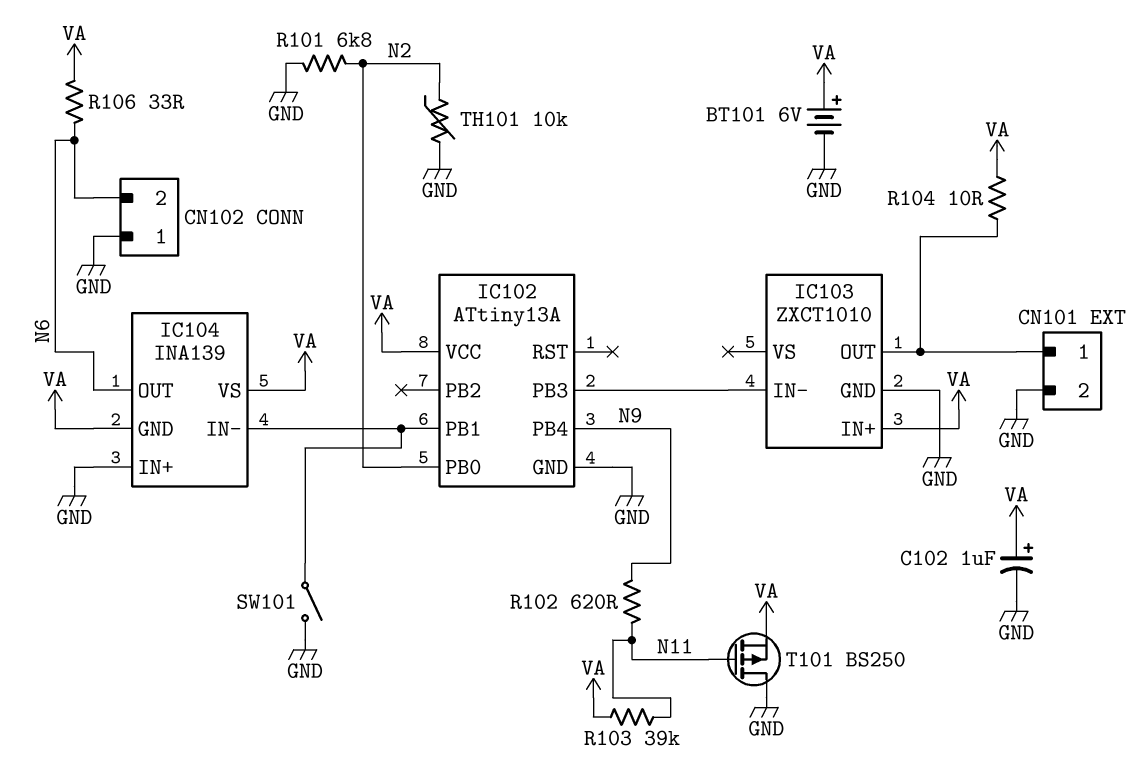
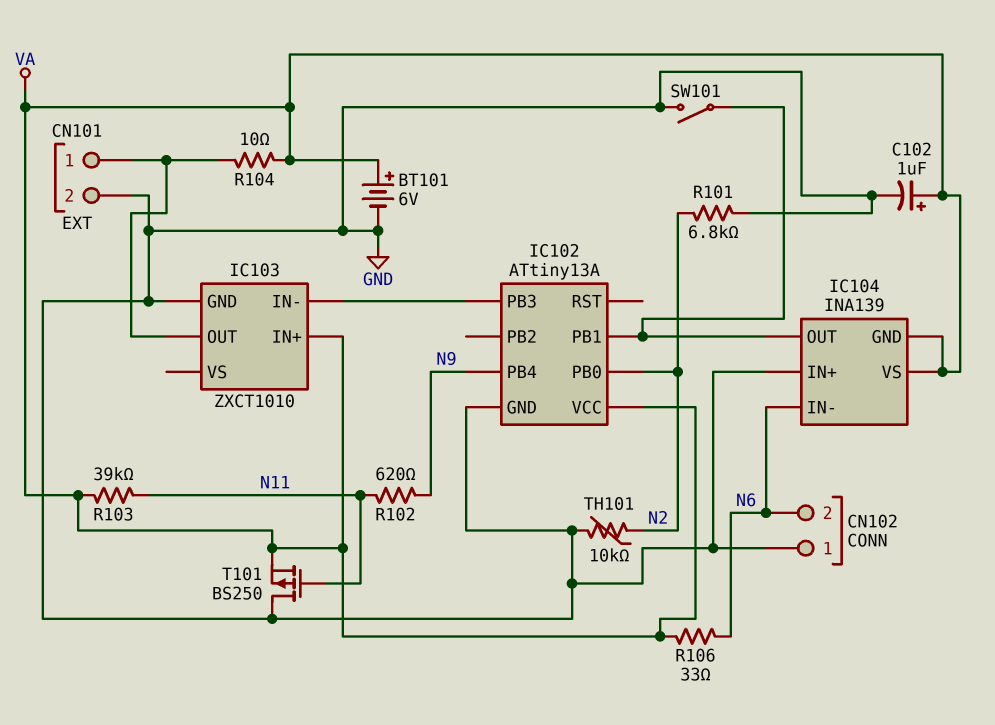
IC104 pin IN-: IC102/PB1 -> N6
IC104 pin OUT: N6 -> IC102/PB1

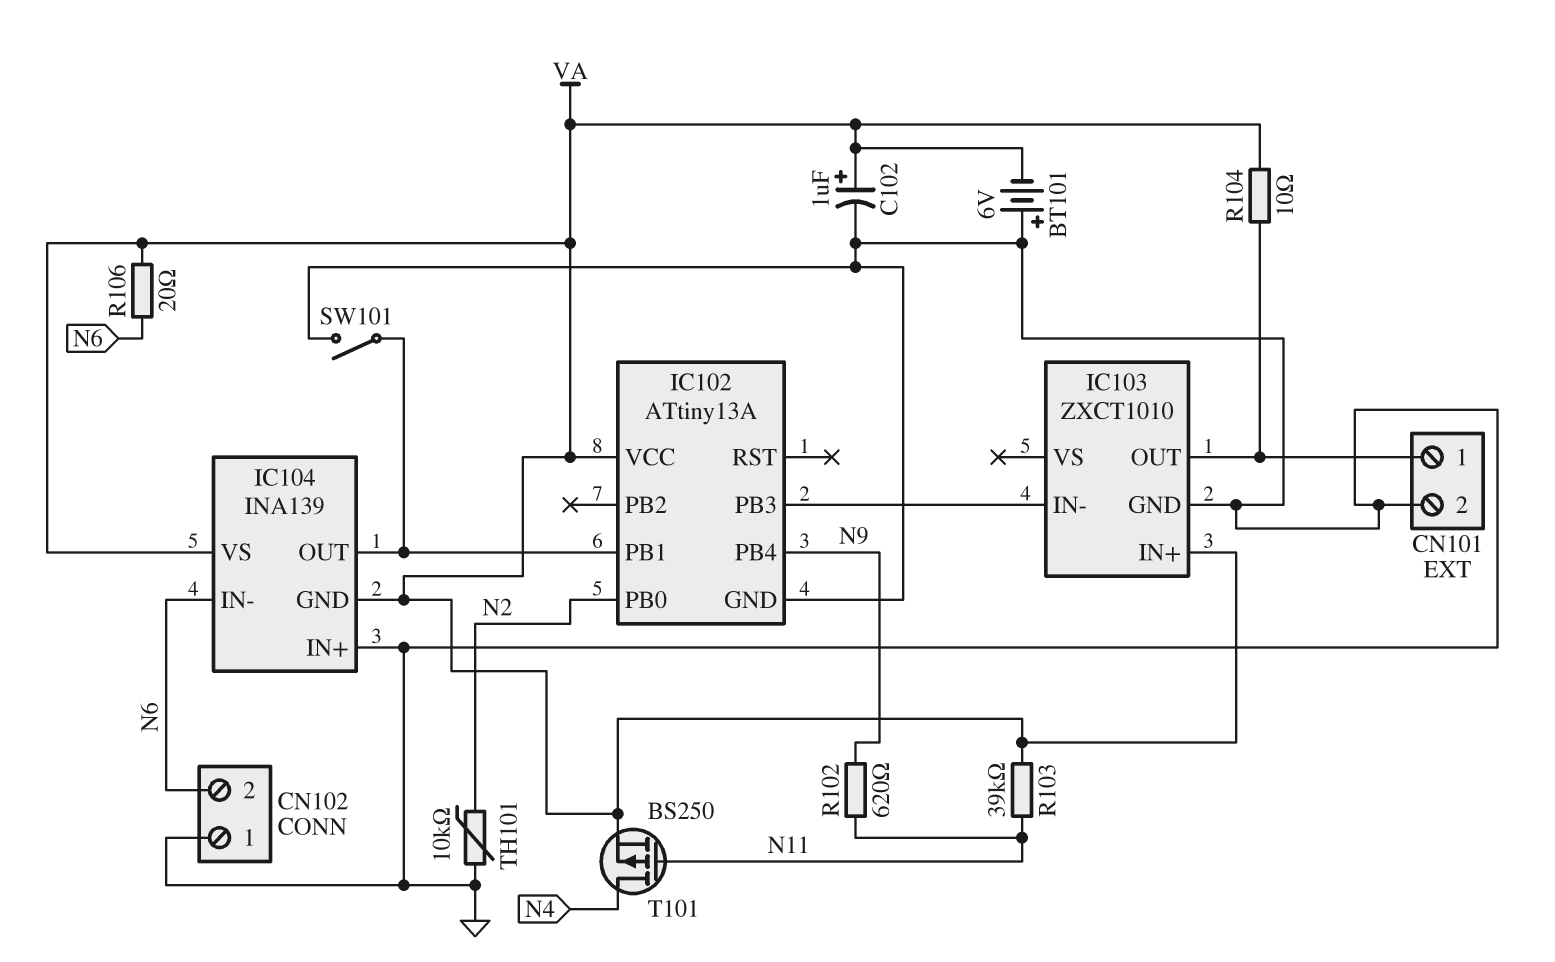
BT101: 6V (plus VA, minus GND) -> 6V (plus GND, minus VA)
R101: 6.8k (GND, N2) -> none
R106: 33 (N6, VA) -> 20 (N6, VA)
T101: PMOS BS250 (G N11, D GND, S VA) -> PMOS BS250 (G N11, D N4, S VA)

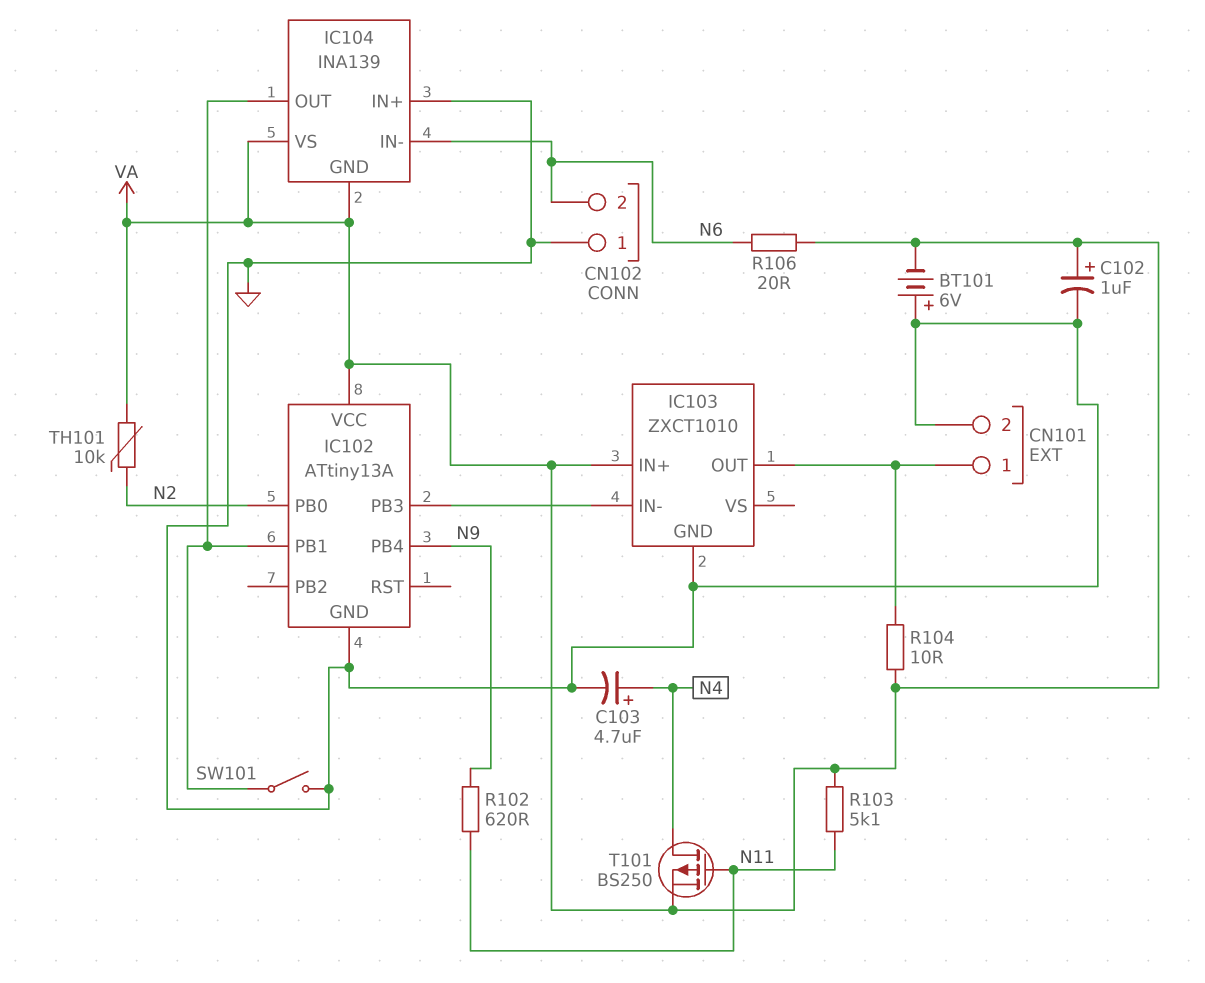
C103: none -> 4.7uF (plus N4, minus GND)
R103: 39k (N11, VA) -> 5.1k (N11, VA)
TH101: 10k (GND, N2) -> 10k (N2, VA)

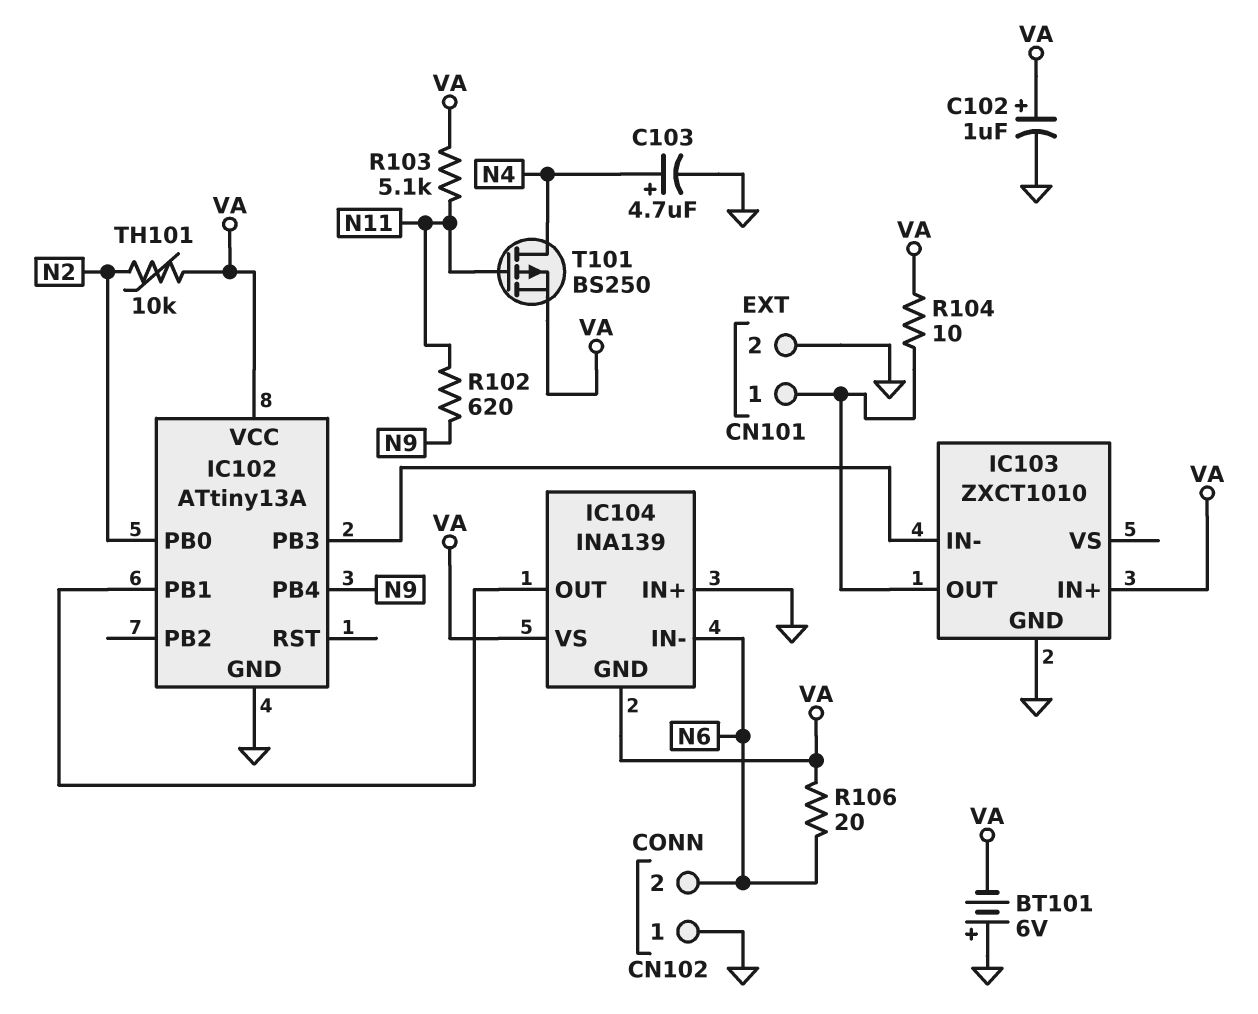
SW101: switch (GND, IC102/PB1) -> none

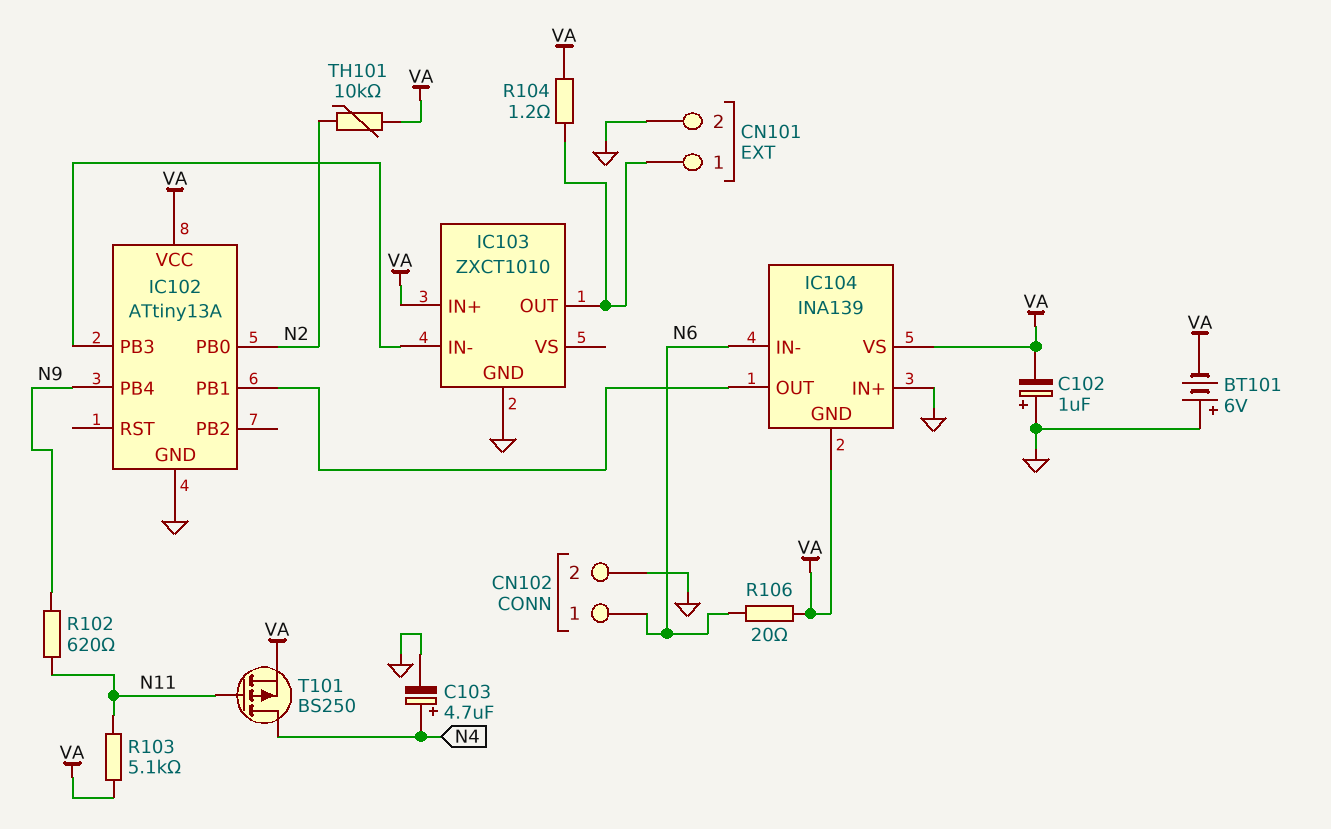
C102: 1uF (plus VA, minus GND) -> 1uF (plus GND, minus VA)
CN102 pin 1: GND -> N6
CN102 pin 2: N6 -> GND
R104: 10 (CN101/1, VA) -> 1.2 (CN101/1, VA)

